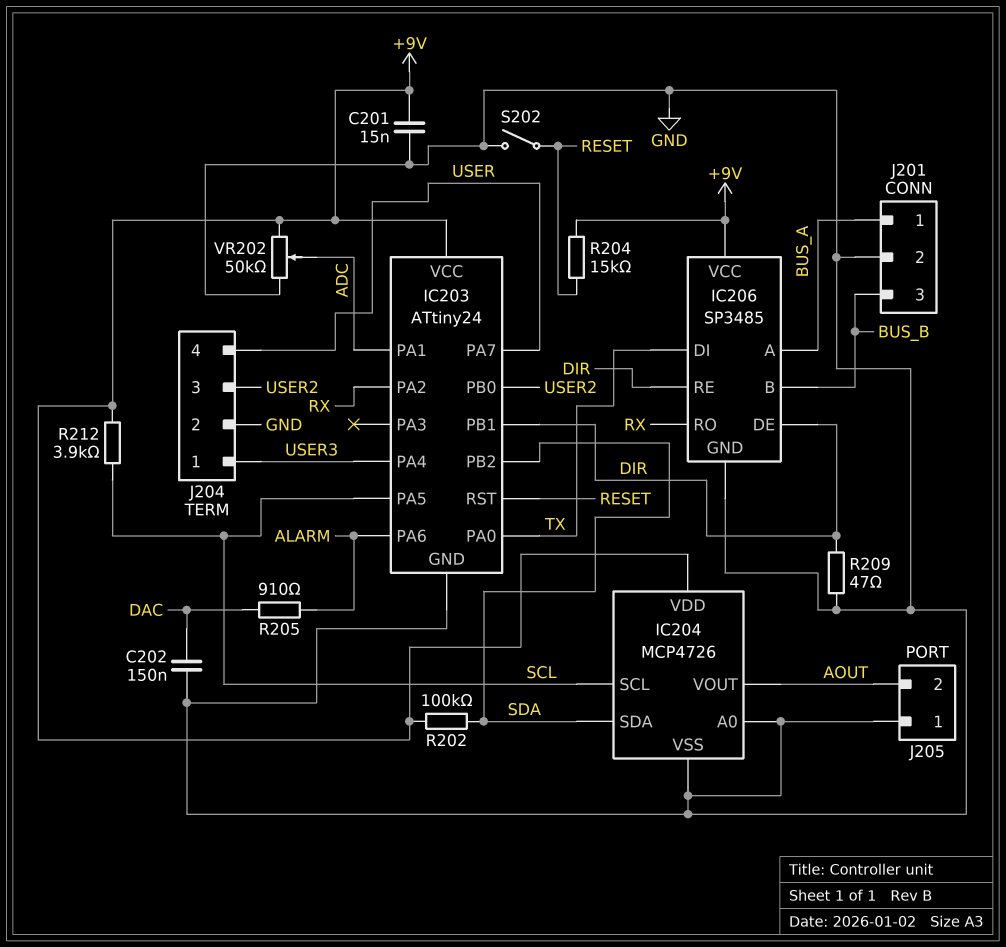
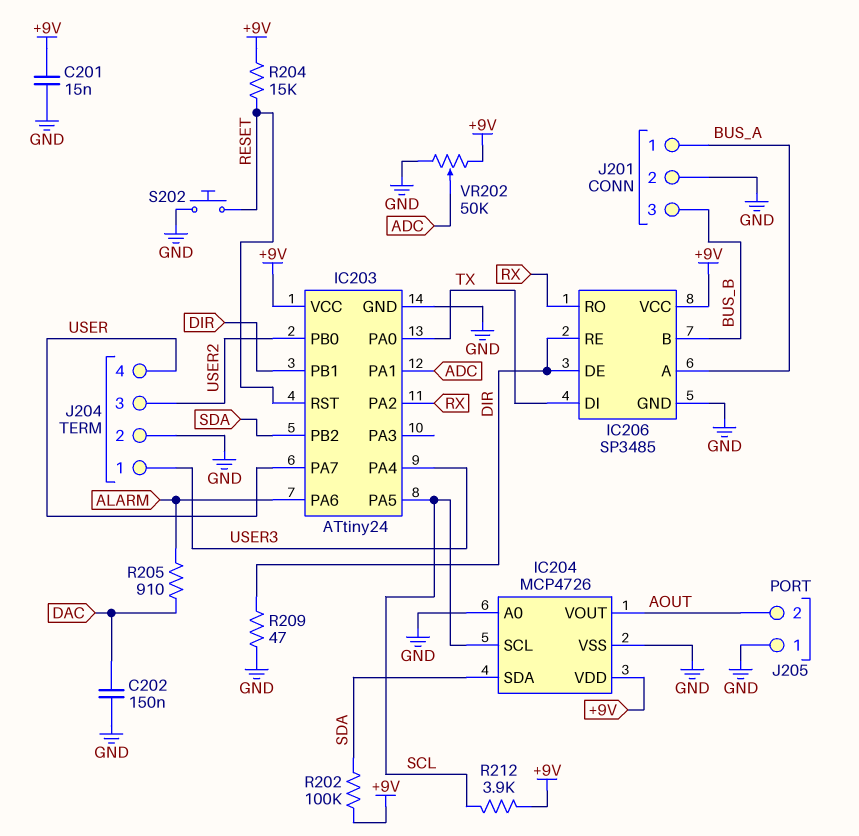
S202: switch (GND, RESET) -> button (GND, RESET)

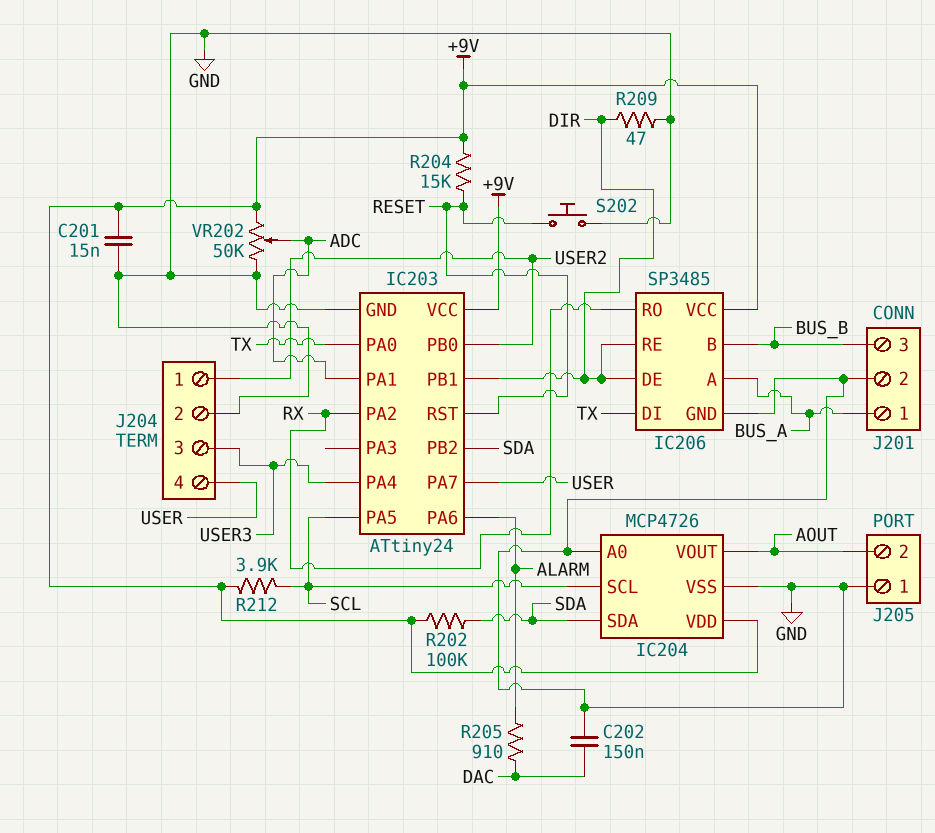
J204 pin 1: USER3 -> USER2
J204 pin 3: USER2 -> USER3

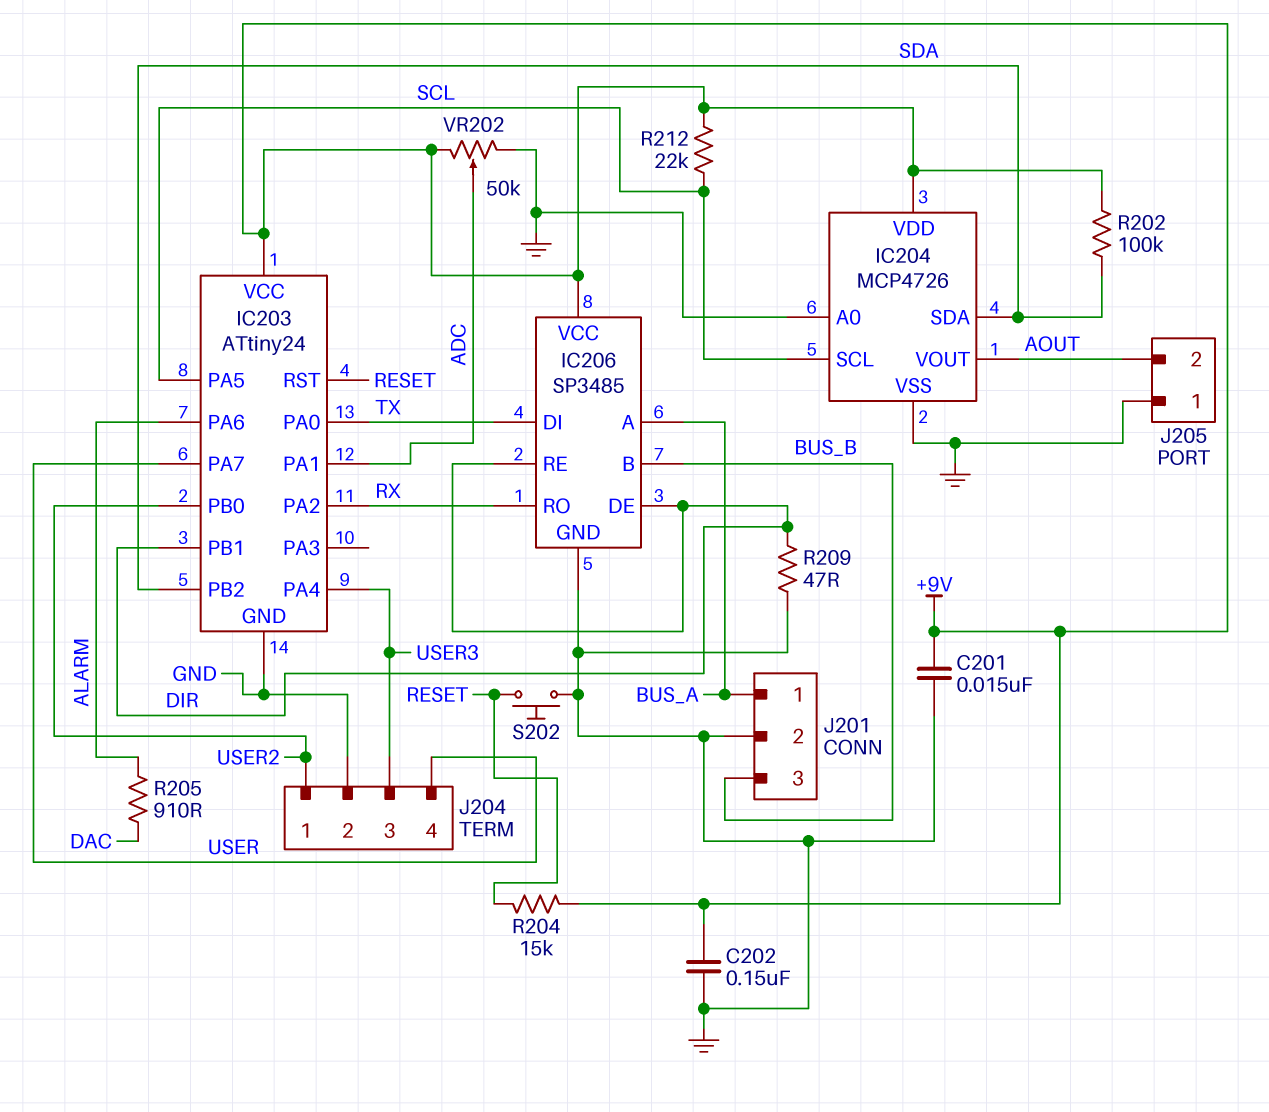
C202: 150nF (DAC, GND) -> 150nF (+9V, GND)
R212: 3.9k (+9V, SCL) -> 22k (+9V, SCL)

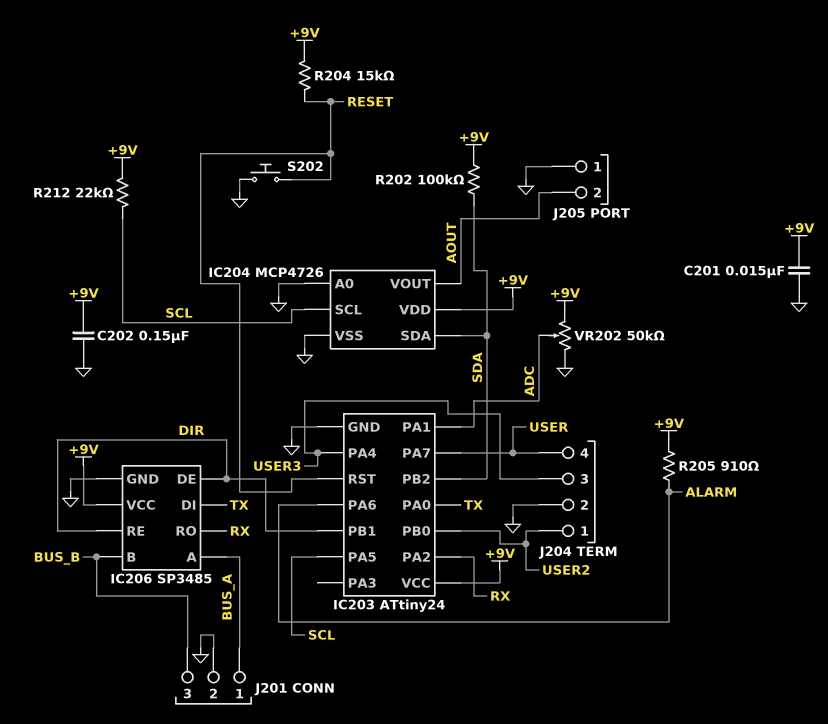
R205: 910 (ALARM, DAC) -> 910 (+9V, ALARM)
R209: 47 (DIR, GND) -> none

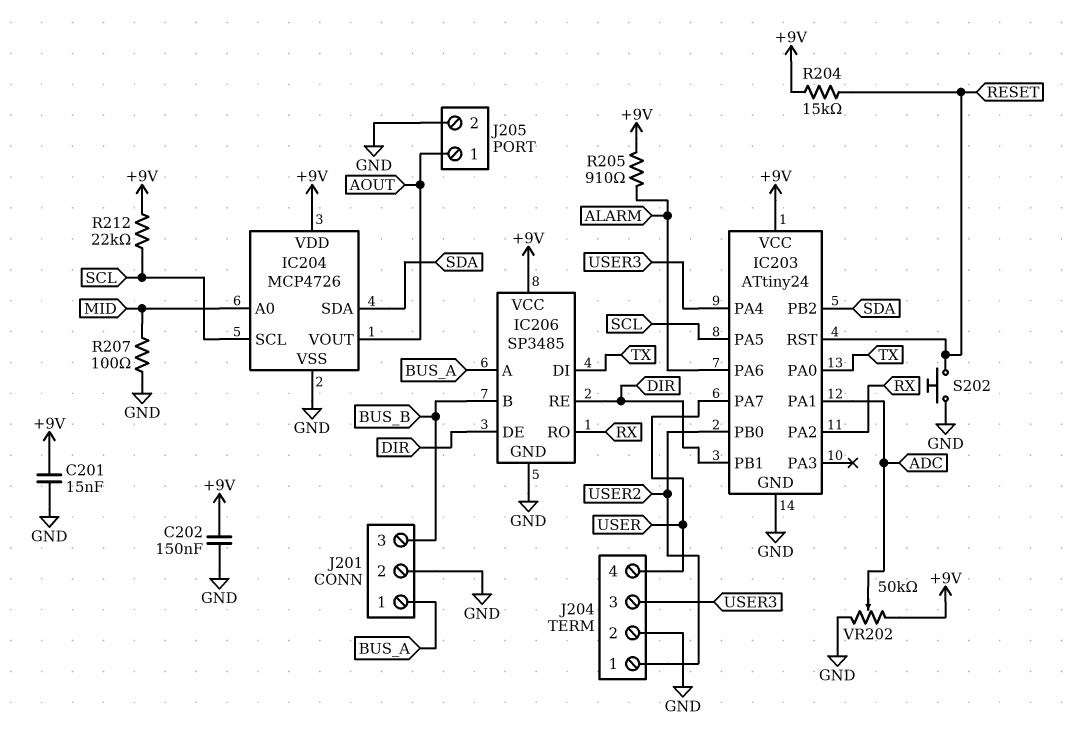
IC204 pin A0: GND -> MID
J205 pin 1: GND -> AOUT
J205 pin 2: AOUT -> GND
R202: 100k (+9V, SDA) -> none
R207: none -> 100 (GND, MID)

